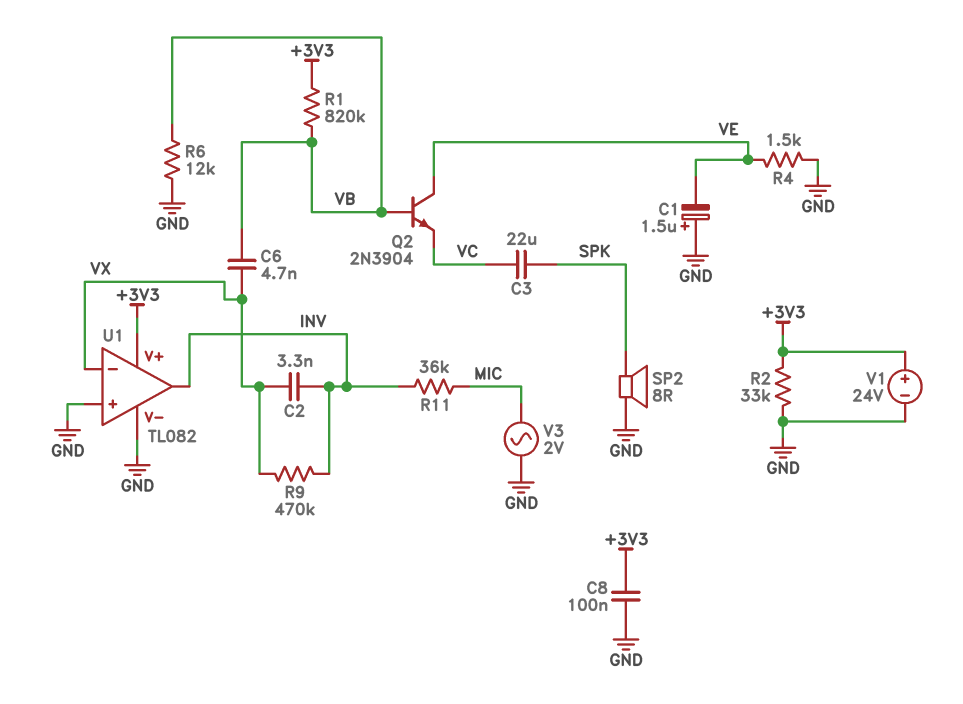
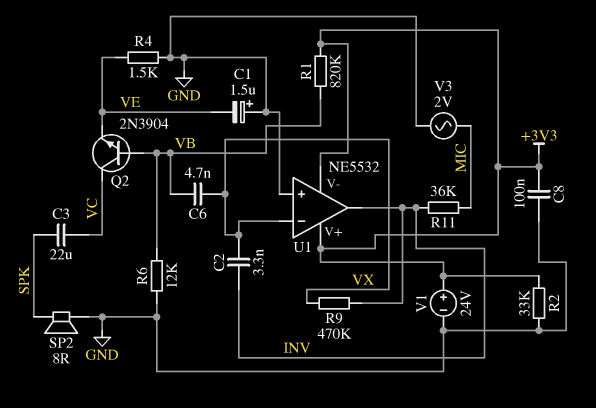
Q2: NPN 2N3904 (B VB, C VE, E VC) -> NPN 2N3904 (B VB, C VC, E VE)
U1: TL082 -> NE5532
U1 pin V-: GND -> +3V3

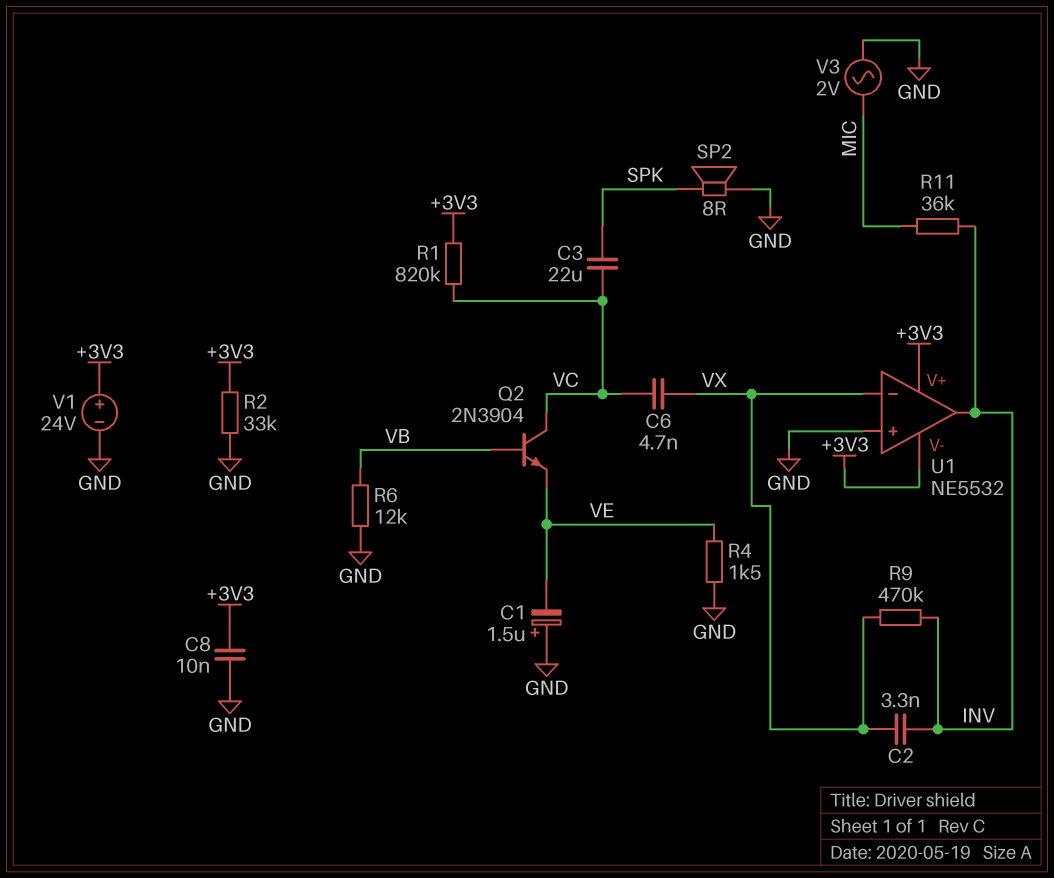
C6: 4.7nF (VB, VX) -> 4.7nF (VC, VX)
C8: 100nF (+3V3, GND) -> 10nF (+3V3, GND)
R1: 820k (+3V3, VB) -> 820k (+3V3, VC)

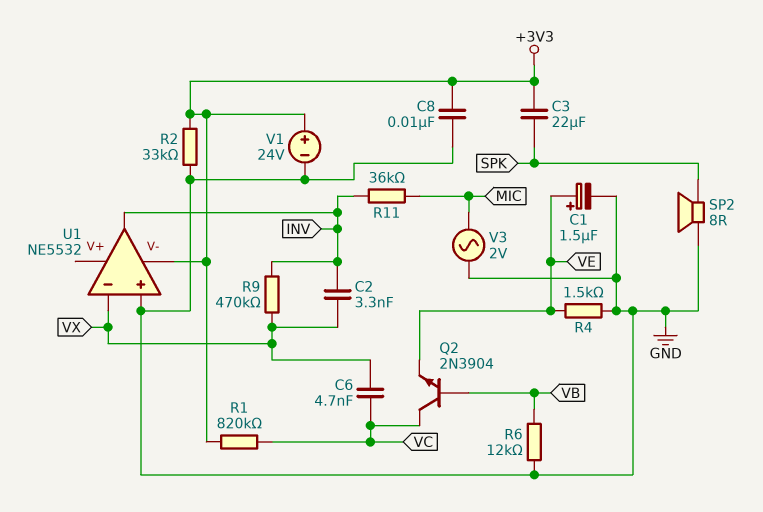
C1: 1.5uF (plus GND, minus VE) -> 1.5uF (plus VE, minus GND)
C3: 22uF (SPK, VC) -> 22uF (+3V3, SPK)
U1 pin V+: +3V3 -> none

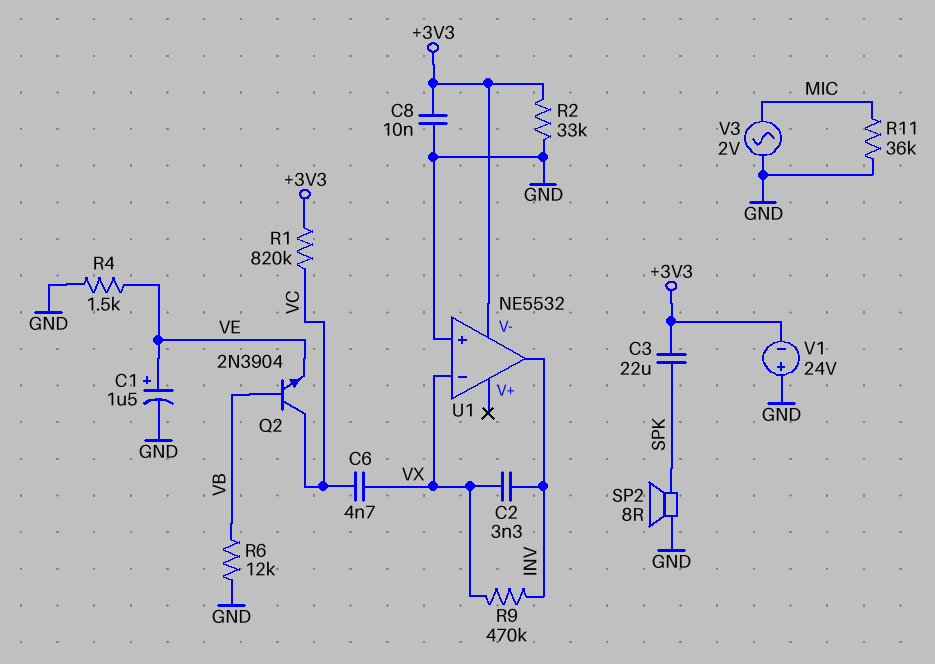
R11: 36k (INV, MIC) -> 36k (GND, MIC)
V1: 24V (plus +3V3, minus GND) -> 24V (plus GND, minus +3V3)

